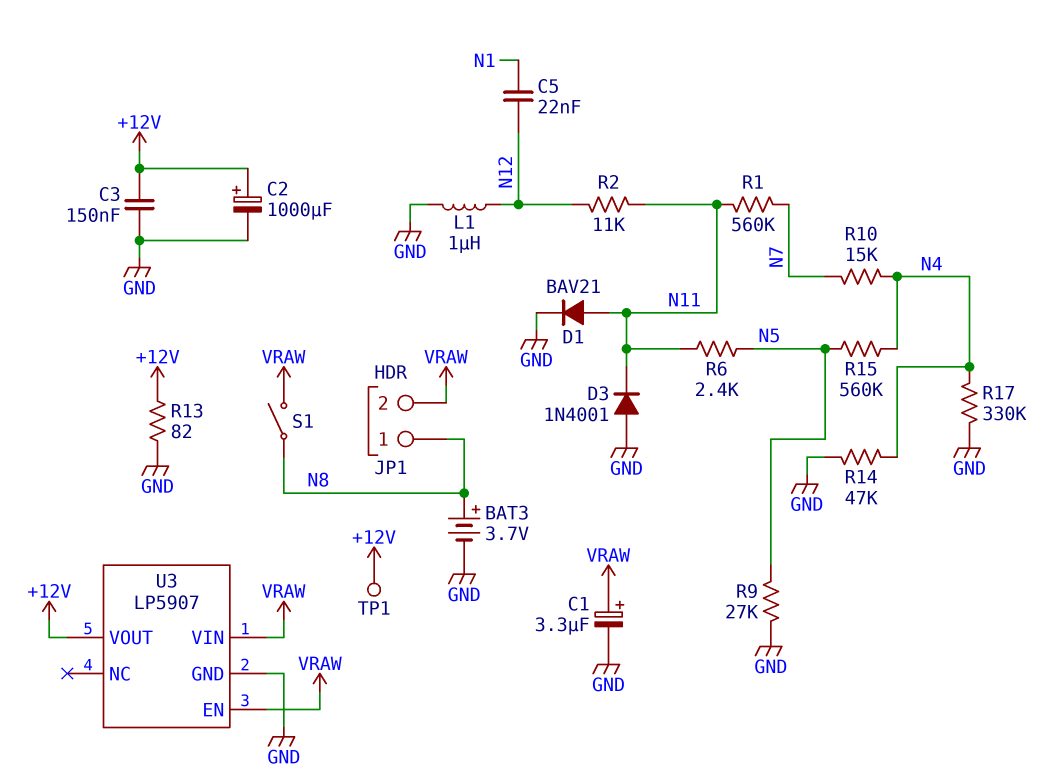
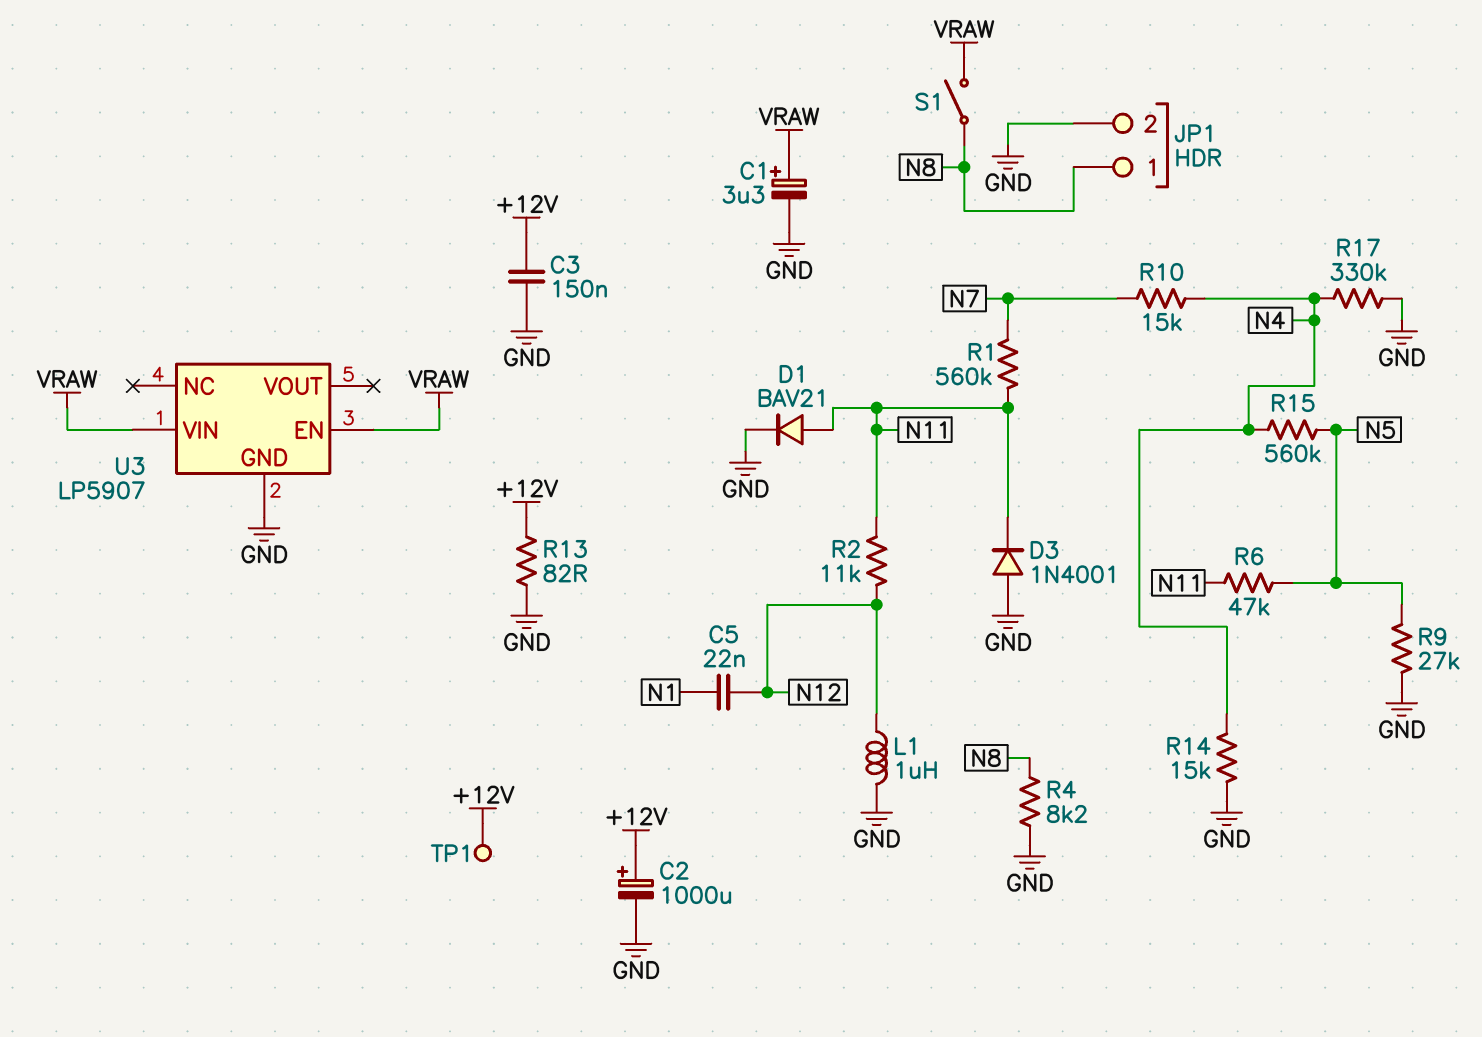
BAT3: 3.7V (plus N8, minus GND) -> none
JP1 pin 2: VRAW -> GND
R4: none -> 8.2k (GND, N8)
R6: 2.4k (N5, N11) -> 47k (N5, N11)
R14: 47k (GND, N4) -> 15k (GND, N4)
U3 pin VOUT: +12V -> none

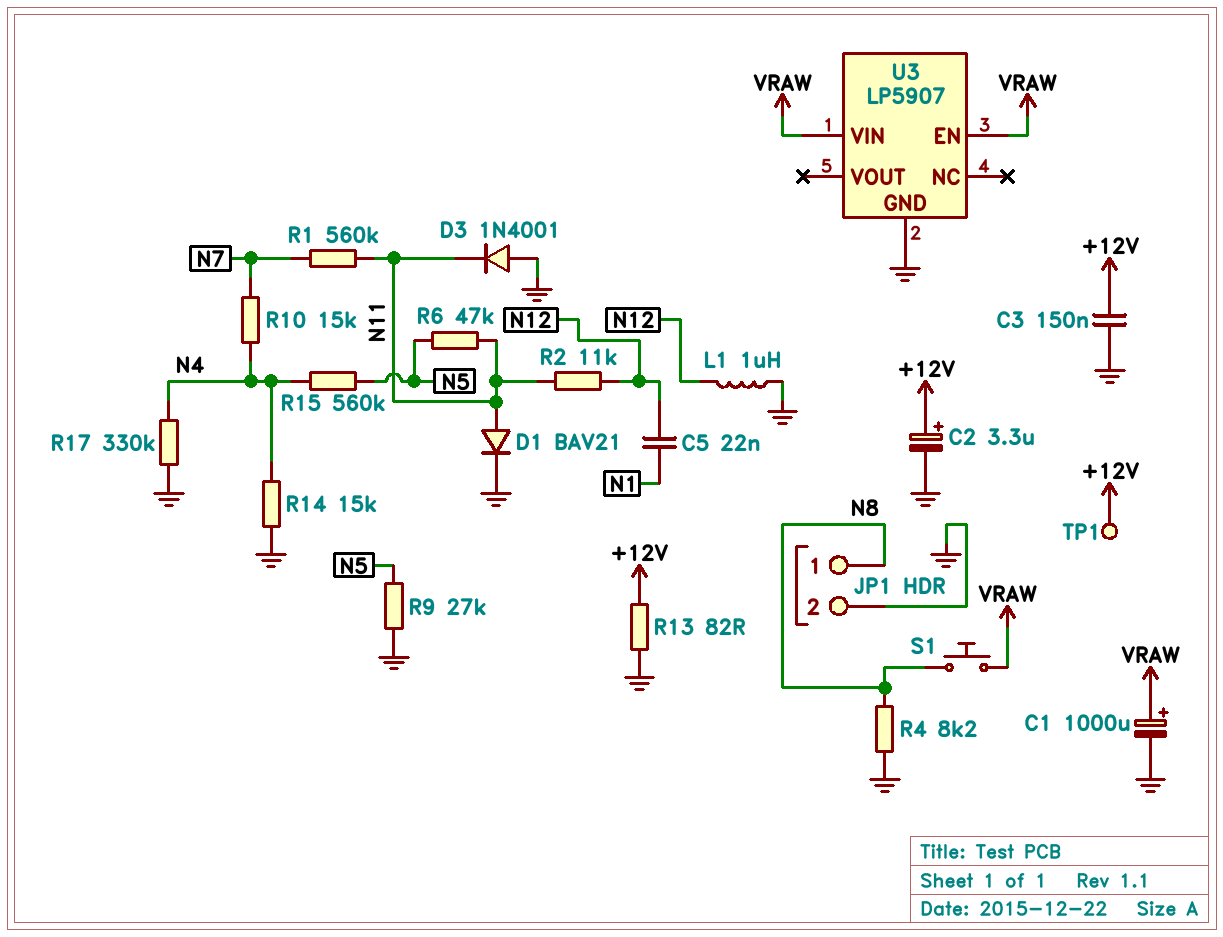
C1: 3.3uF (plus VRAW, minus GND) -> 1000uF (plus VRAW, minus GND)
C2: 1000uF (plus +12V, minus GND) -> 3.3uF (plus +12V, minus GND)
S1: switch (N8, VRAW) -> button (N8, VRAW)

